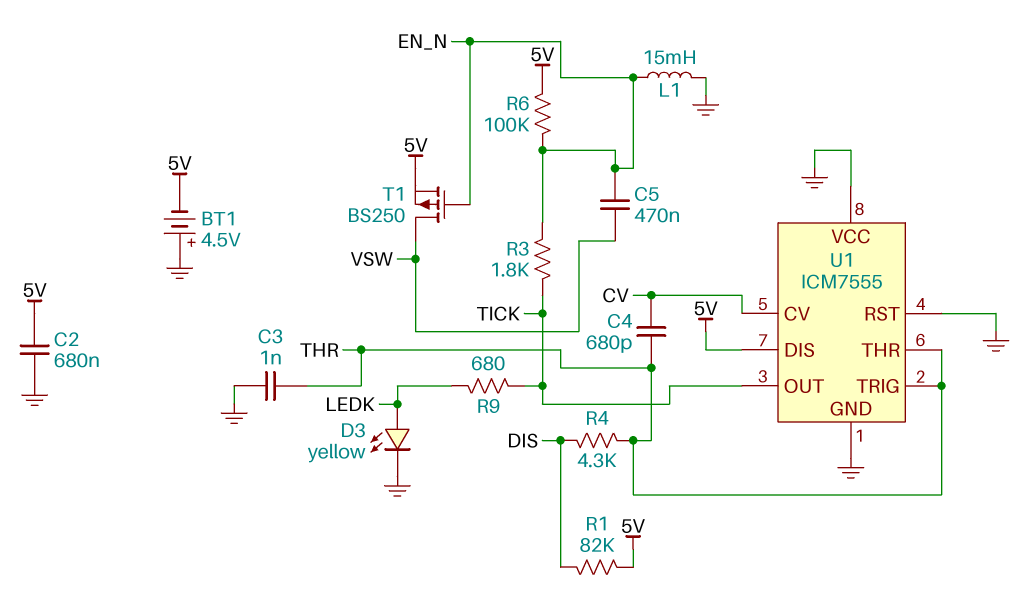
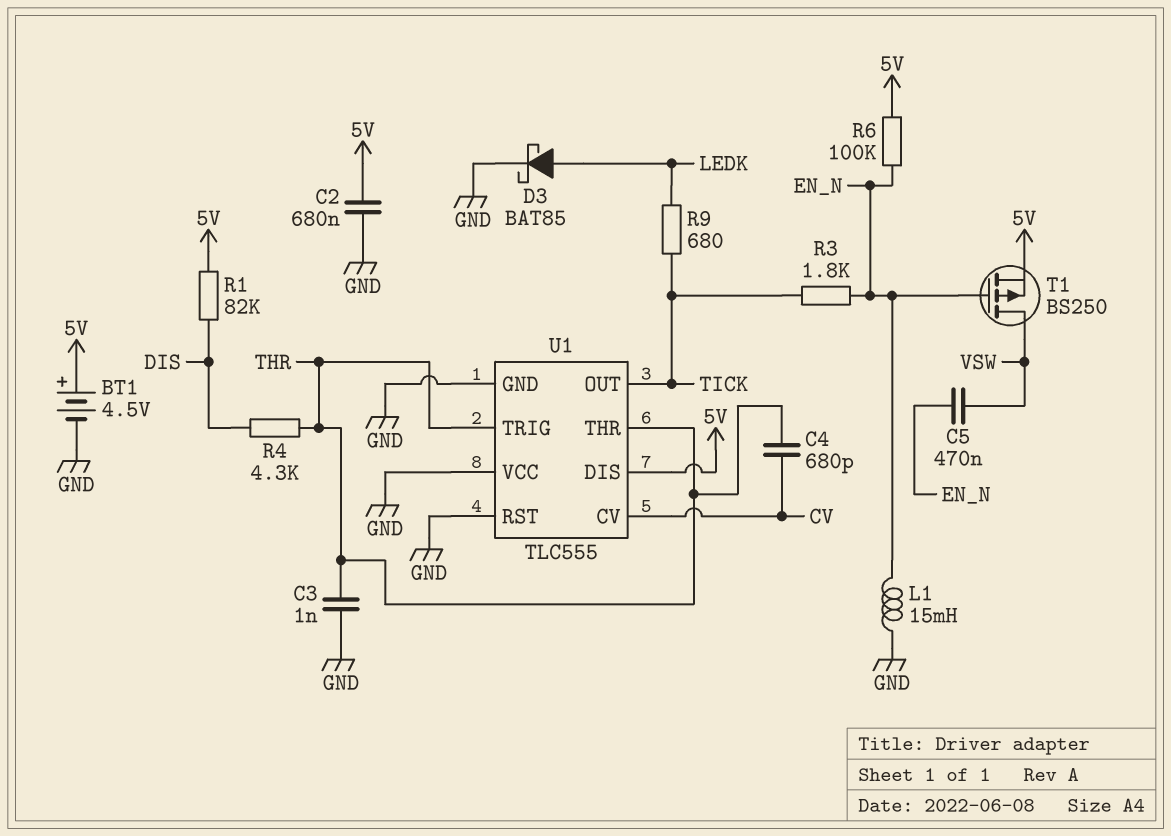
BT1: 4.5V (plus GND, minus 5V) -> 4.5V (plus 5V, minus GND)
D3: LED yellow (A LEDK, K GND) -> schottky BAT85 (A LEDK, K GND)
U1: ICM7555 -> TLC555

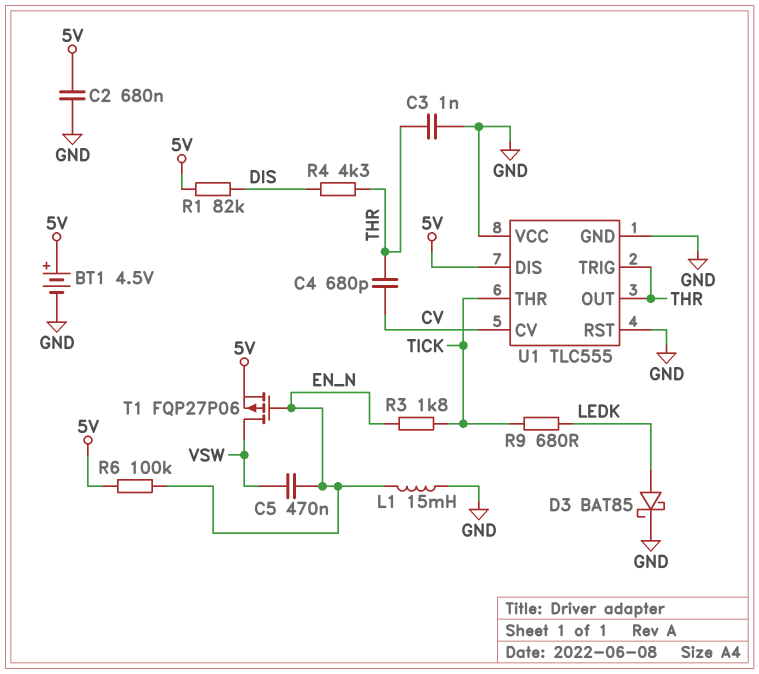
T1: PMOS BS250 (G EN_N, D VSW, S 5V) -> PMOS FQP27P06 (G EN_N, D VSW, S 5V)
U1 pin OUT: TICK -> THR
U1 pin THR: THR -> TICK

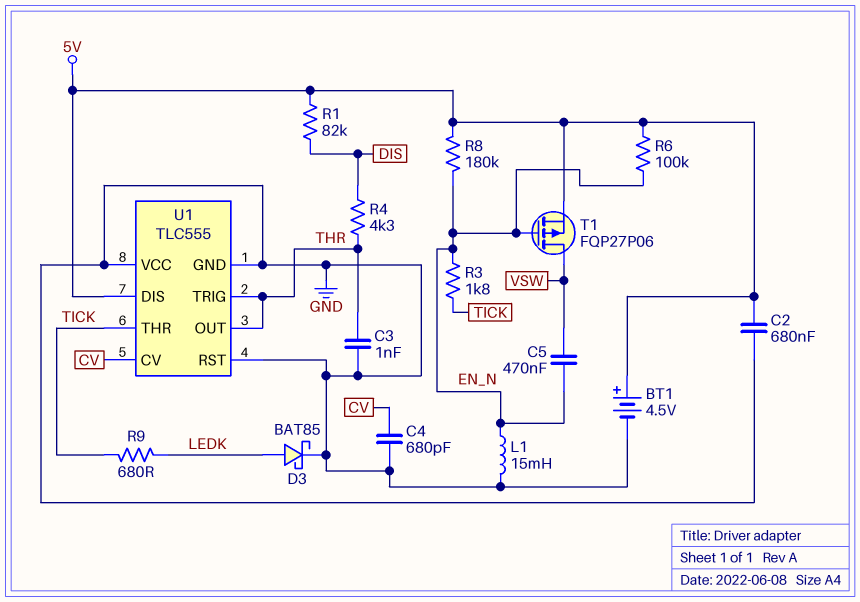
C4: 680pF (CV, THR) -> 680pF (CV, GND)
R8: none -> 180k (5V, EN_N)

